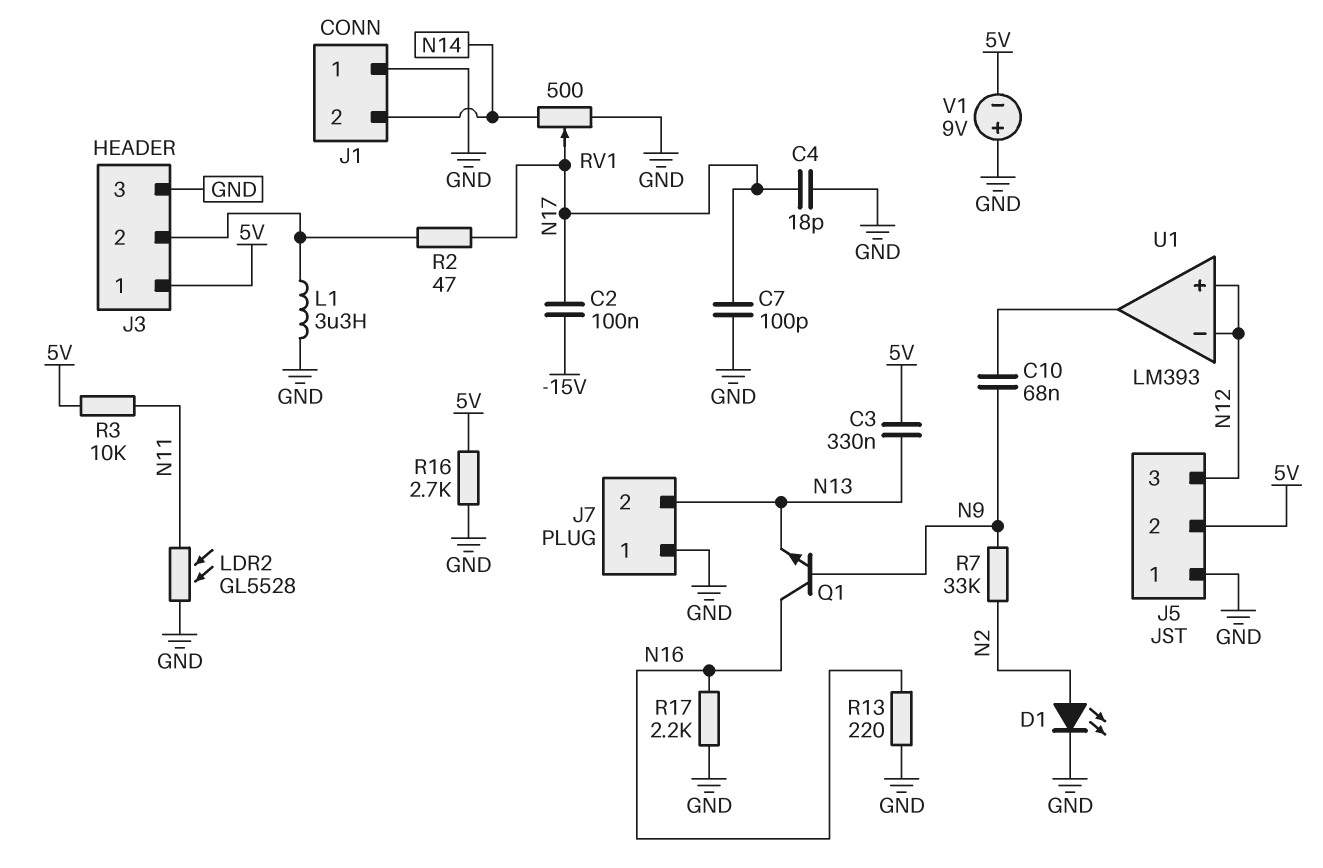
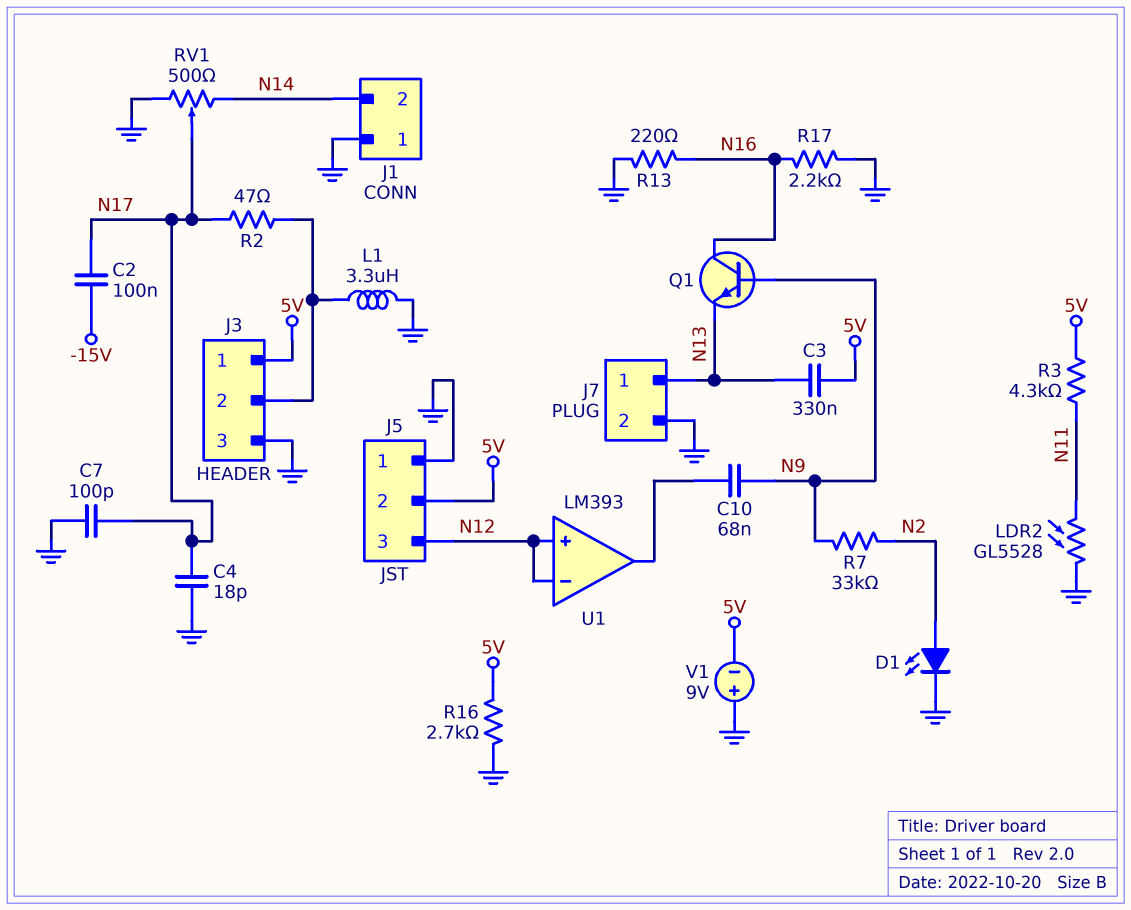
J7 pin 1: GND -> N13
J7 pin 2: N13 -> GND
R3: 10k (5V, N11) -> 4.3k (5V, N11)

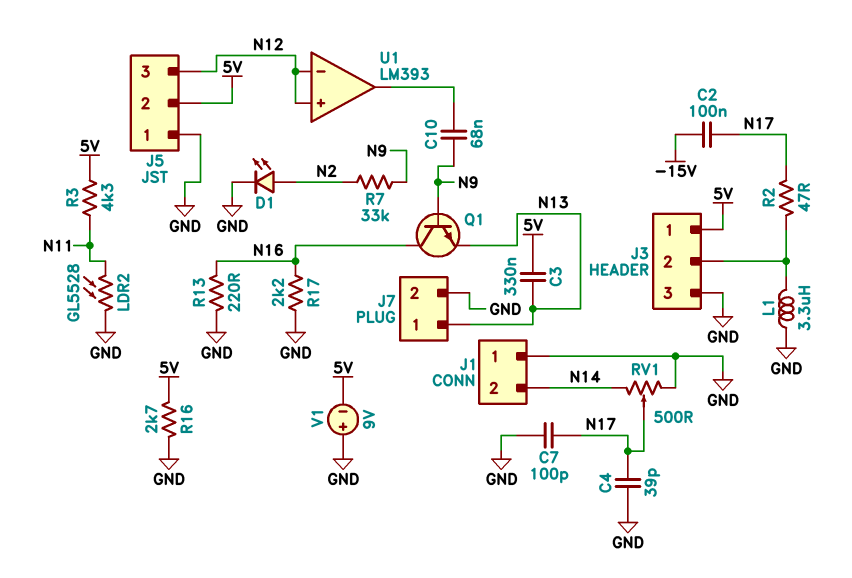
C4: 18pF (GND, N17) -> 39pF (GND, N17)

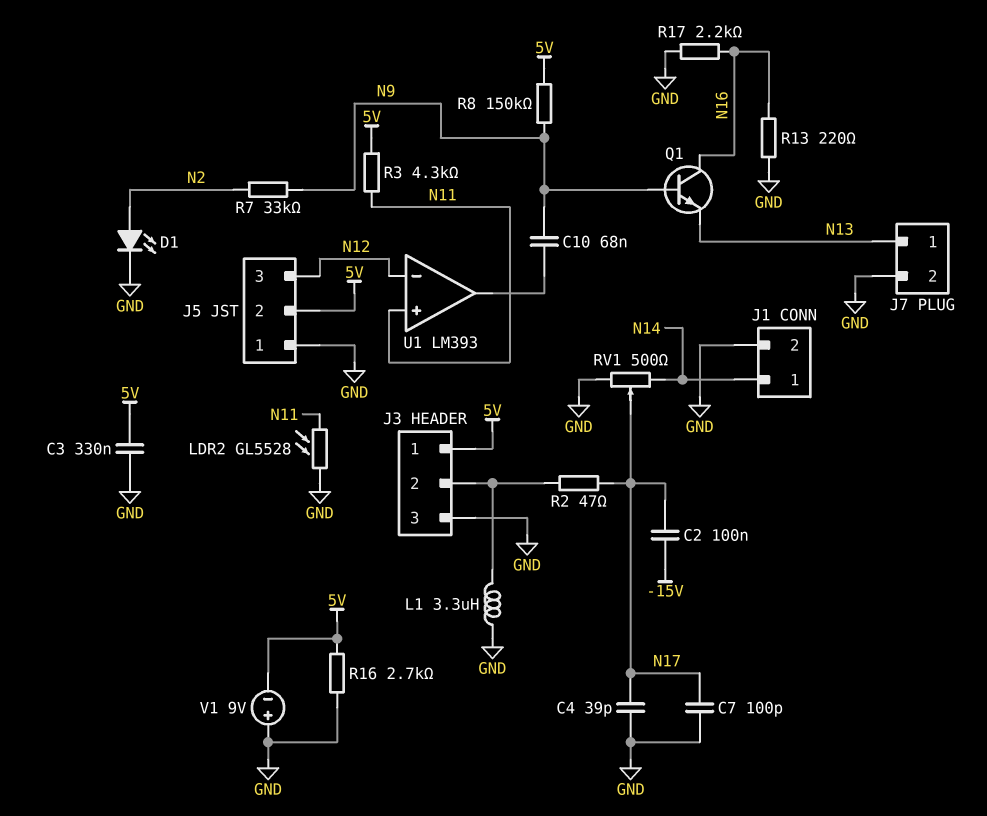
C3: 330nF (5V, N13) -> 330nF (5V, GND)
J1 pin 1: GND -> N14
J1 pin 2: N14 -> GND
R8: none -> 150k (5V, N9)
U1 pin in+: N12 -> N11

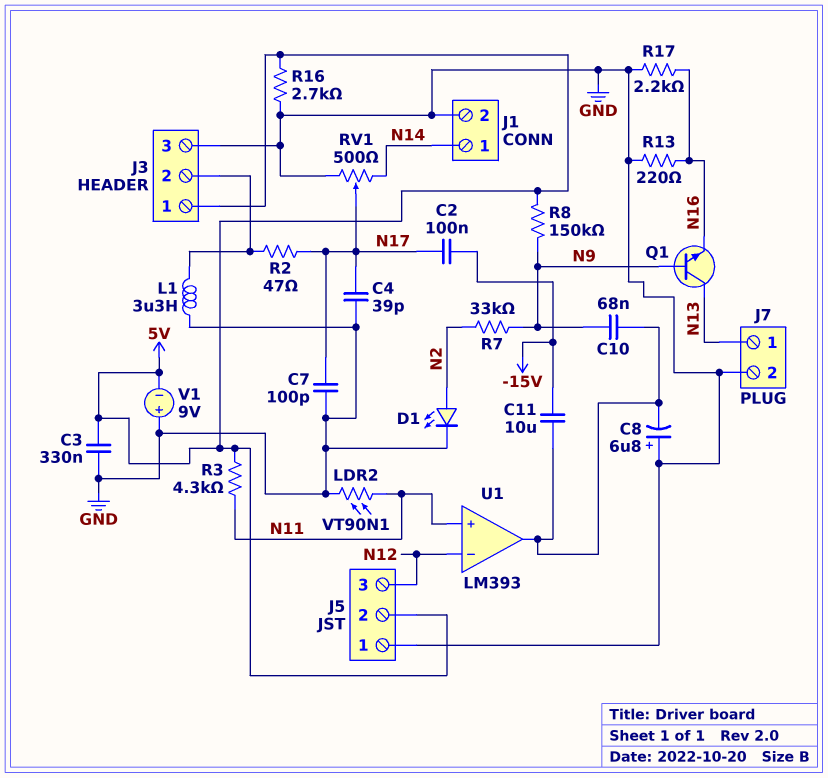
C8: none -> 6.8uF (plus GND, minus U1/out)
C11: none -> 10uF (-15V, U1/out)
LDR2: GL5528 (GND, N11) -> VT90N1 (GND, N11)
Q1: NPN (B N9, C N16, E N13) -> NPN (B N9, C N13, E N16)

